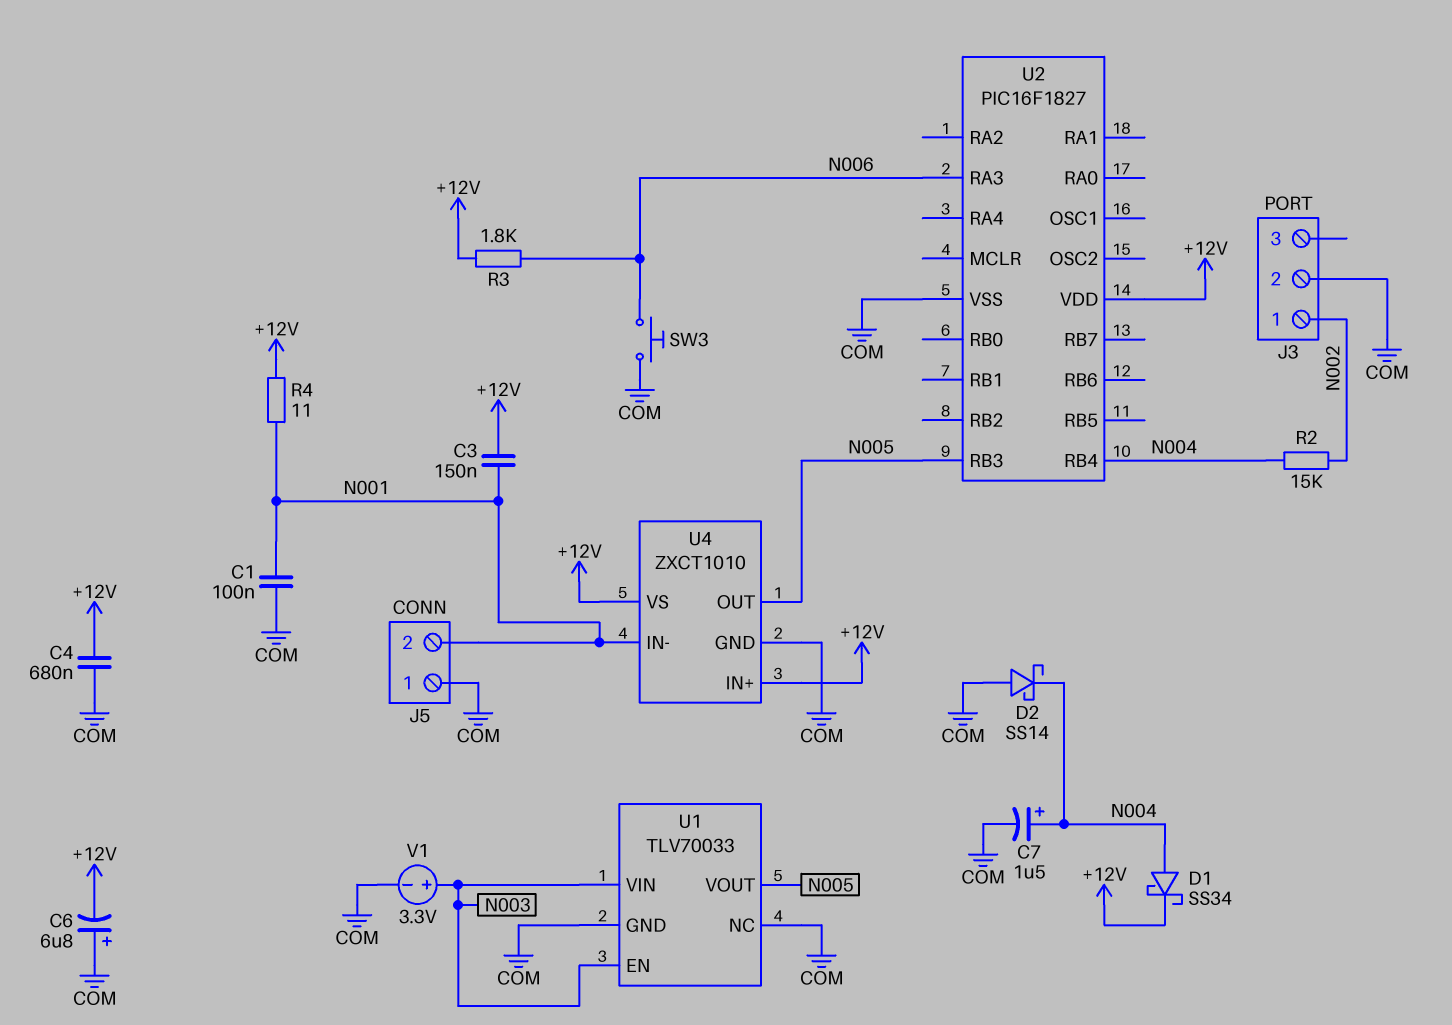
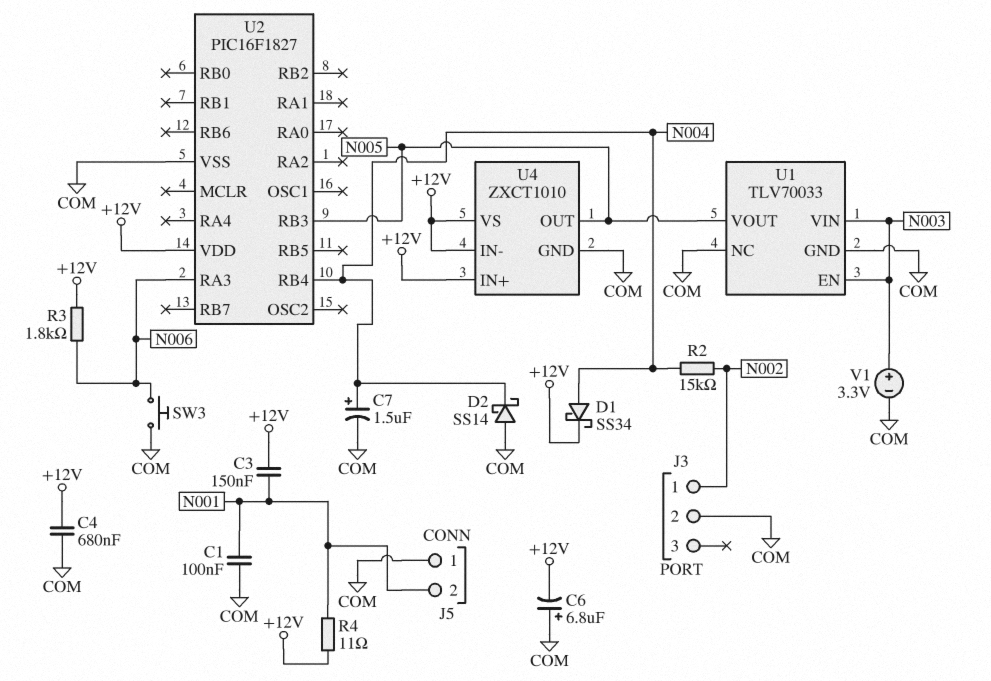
U4 pin IN-: N001 -> +12V

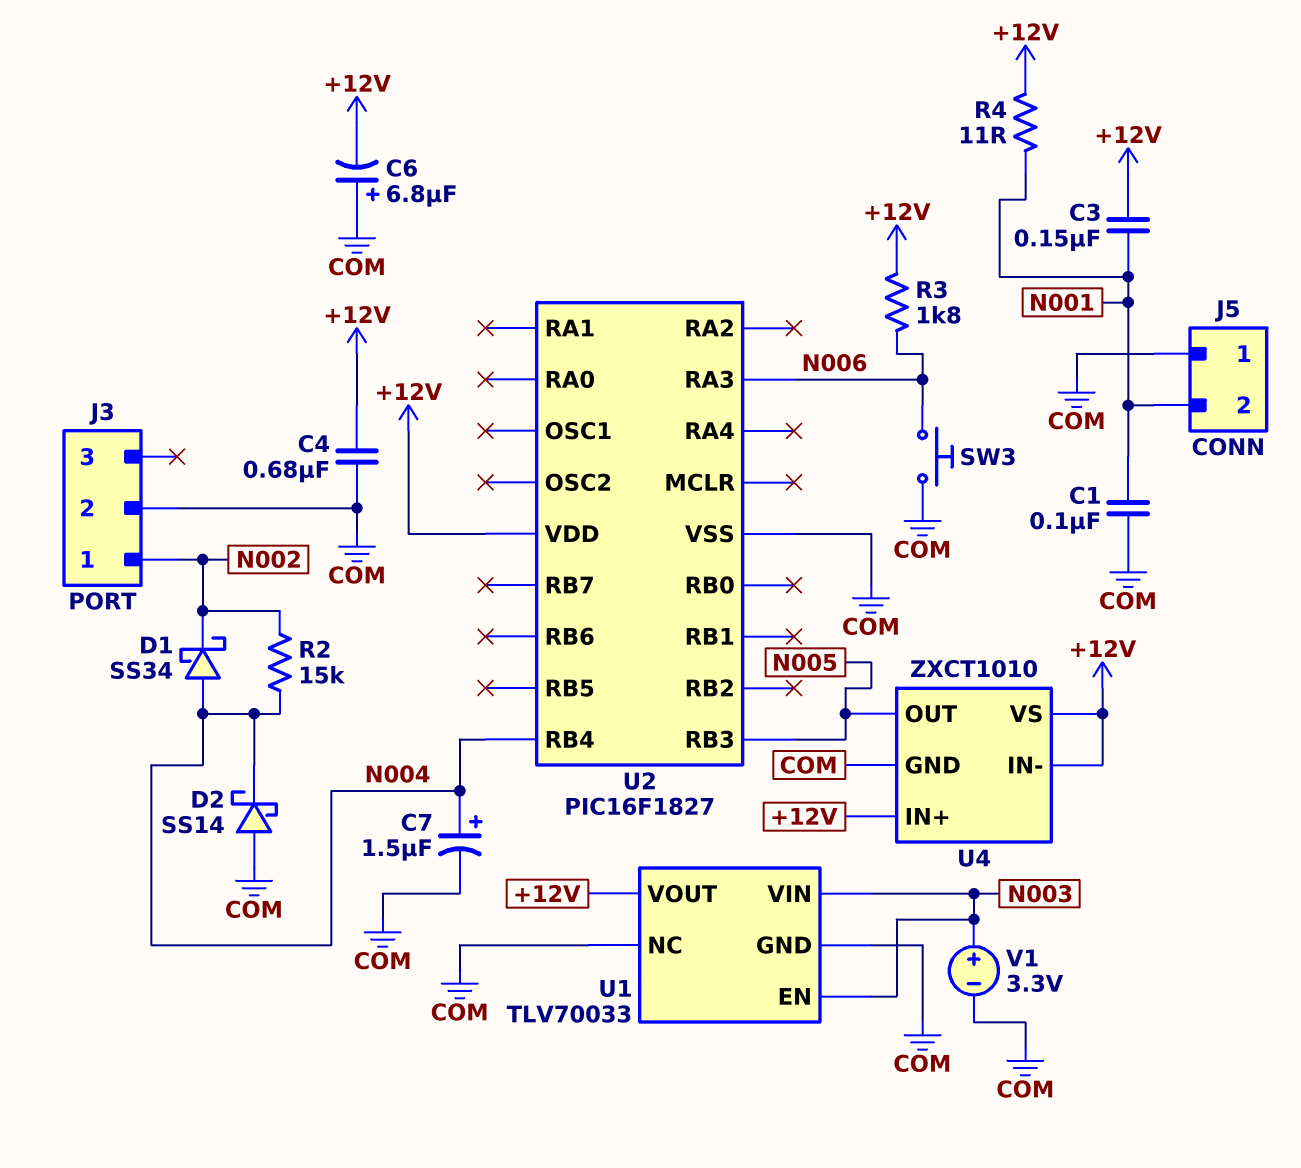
D1: schottky SS34 (A N004, K +12V) -> schottky SS34 (A N004, K N002)
U1 pin VOUT: N005 -> +12V

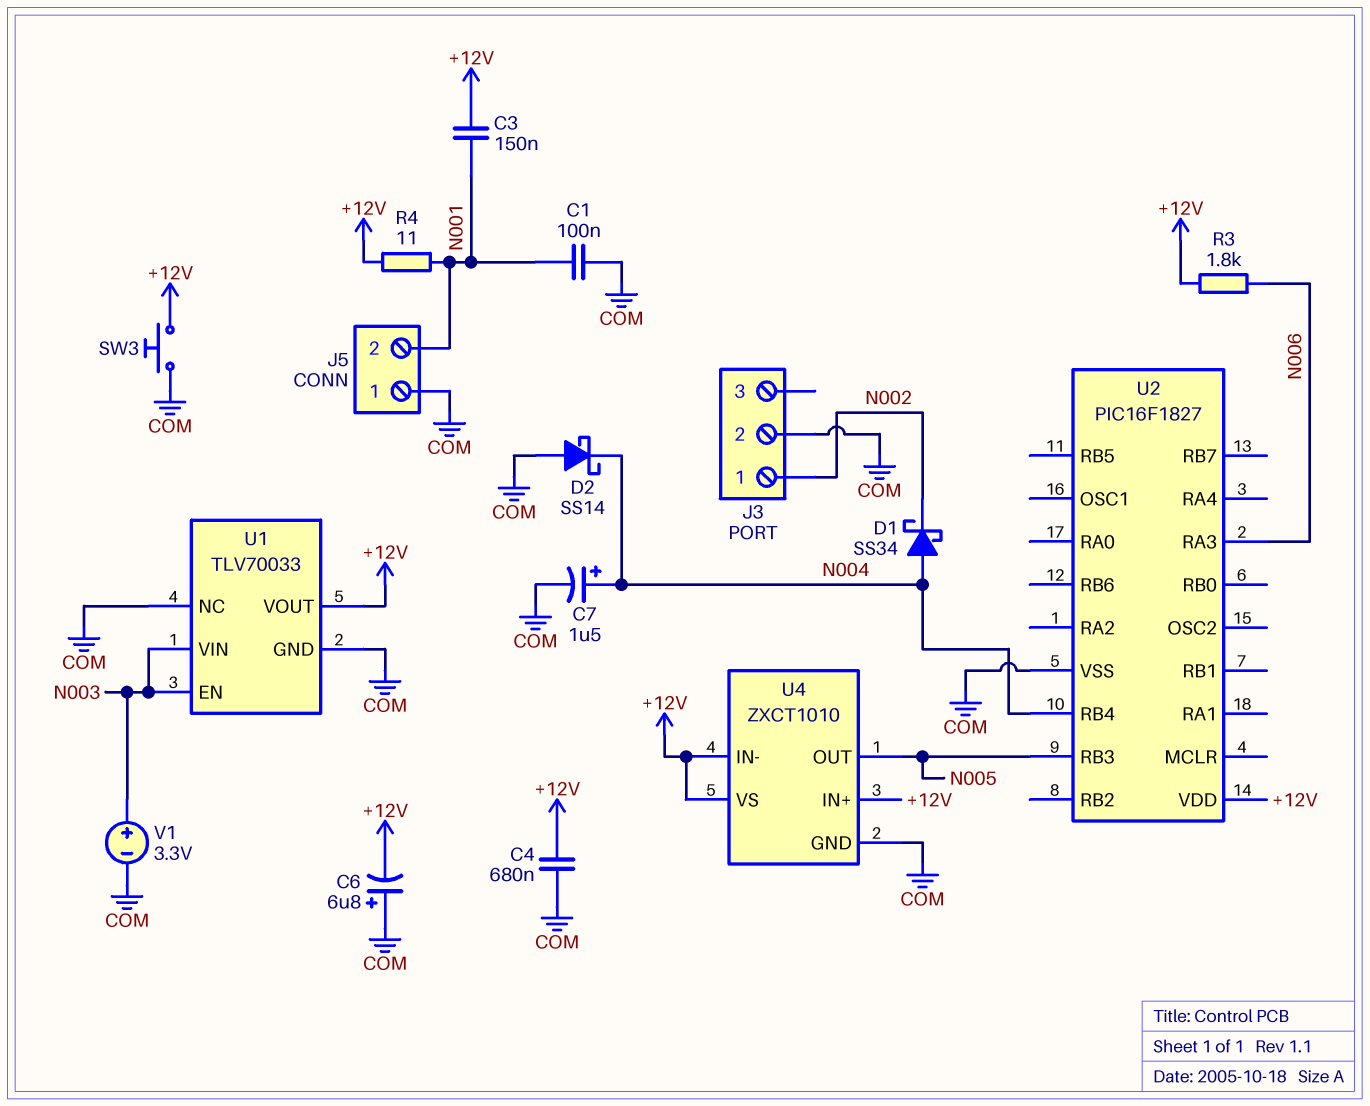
R2: 15k (N002, N004) -> none
SW3: button (COM, N006) -> button (+12V, COM)

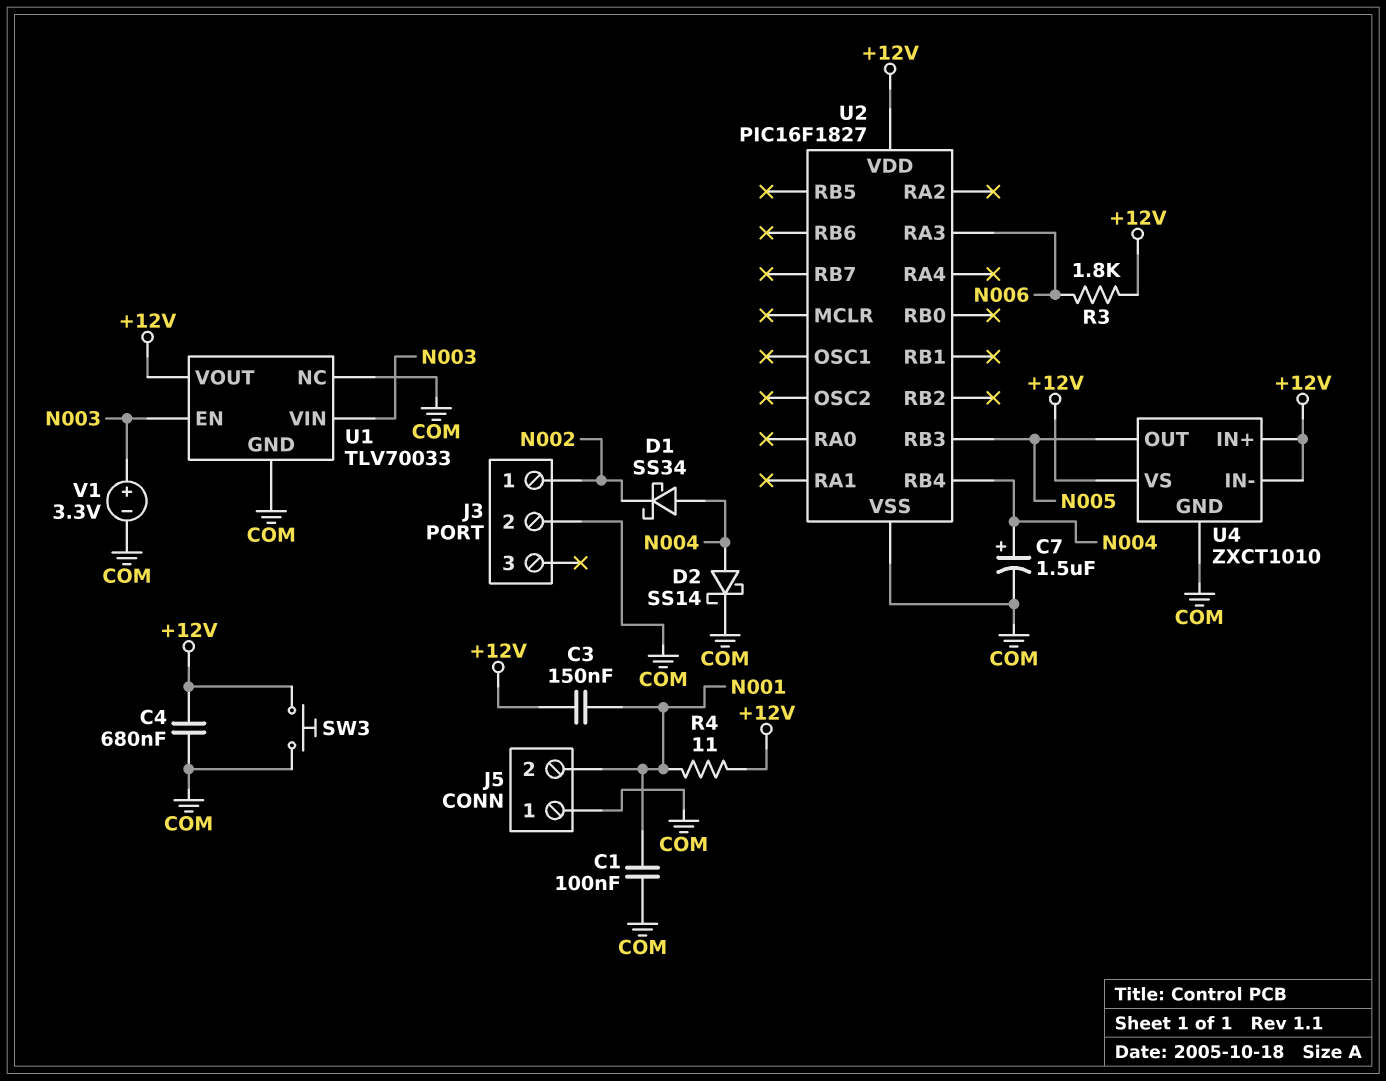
C6: 6.8uF (plus COM, minus +12V) -> none
D2: schottky SS14 (A COM, K N004) -> schottky SS14 (A N004, K COM)

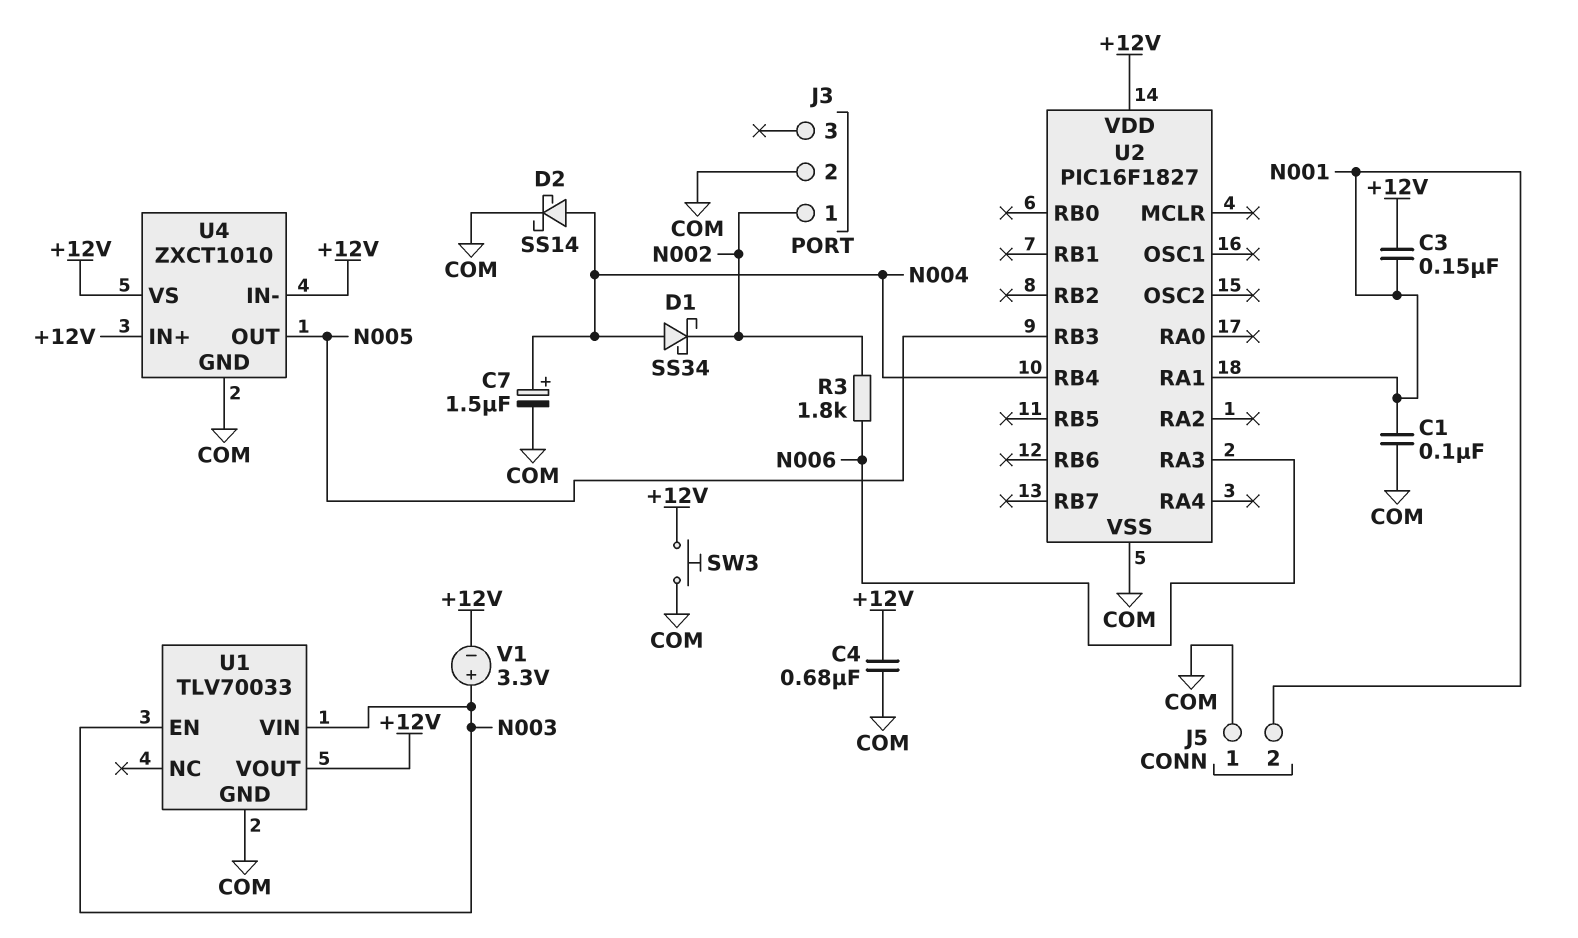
R3: 1.8k (+12V, N006) -> 1.8k (N002, N006)
R4: 11 (+12V, N001) -> none
U1 pin NC: COM -> none
U2 pin RA1: none -> N001
V1: 3.3V (plus N003, minus COM) -> 3.3V (plus N003, minus +12V)

